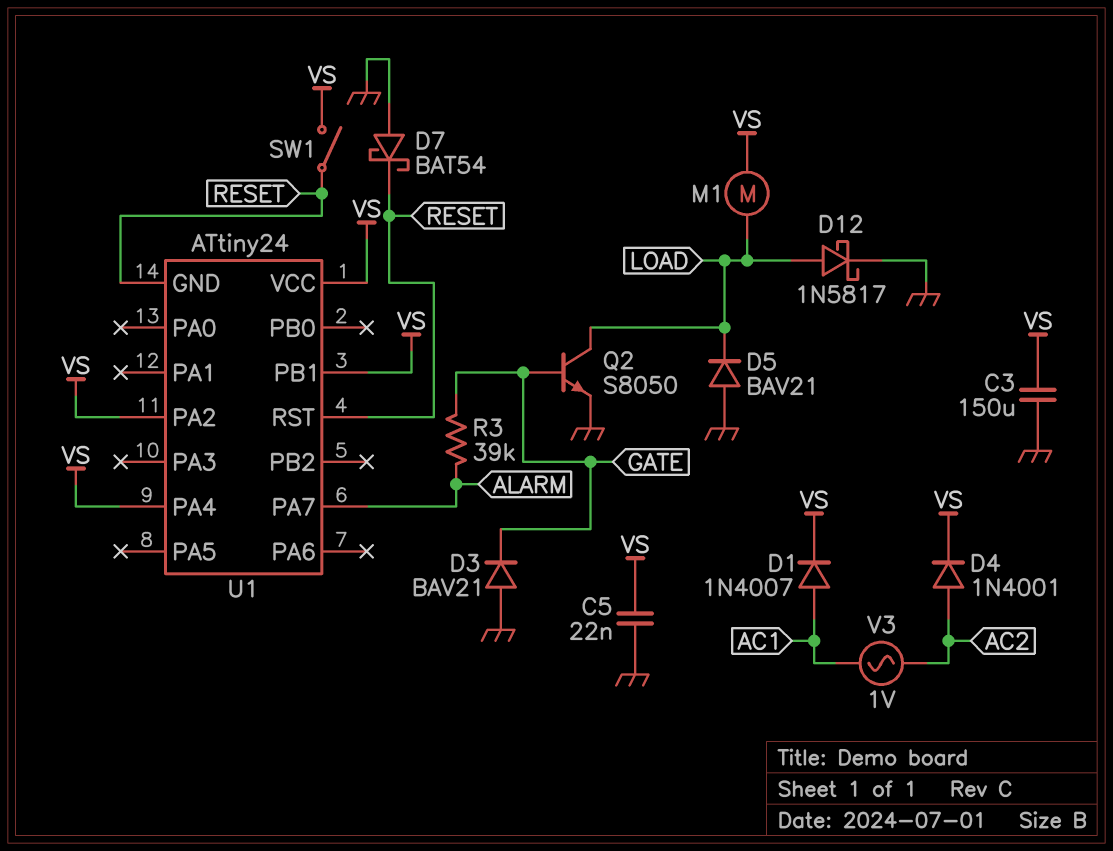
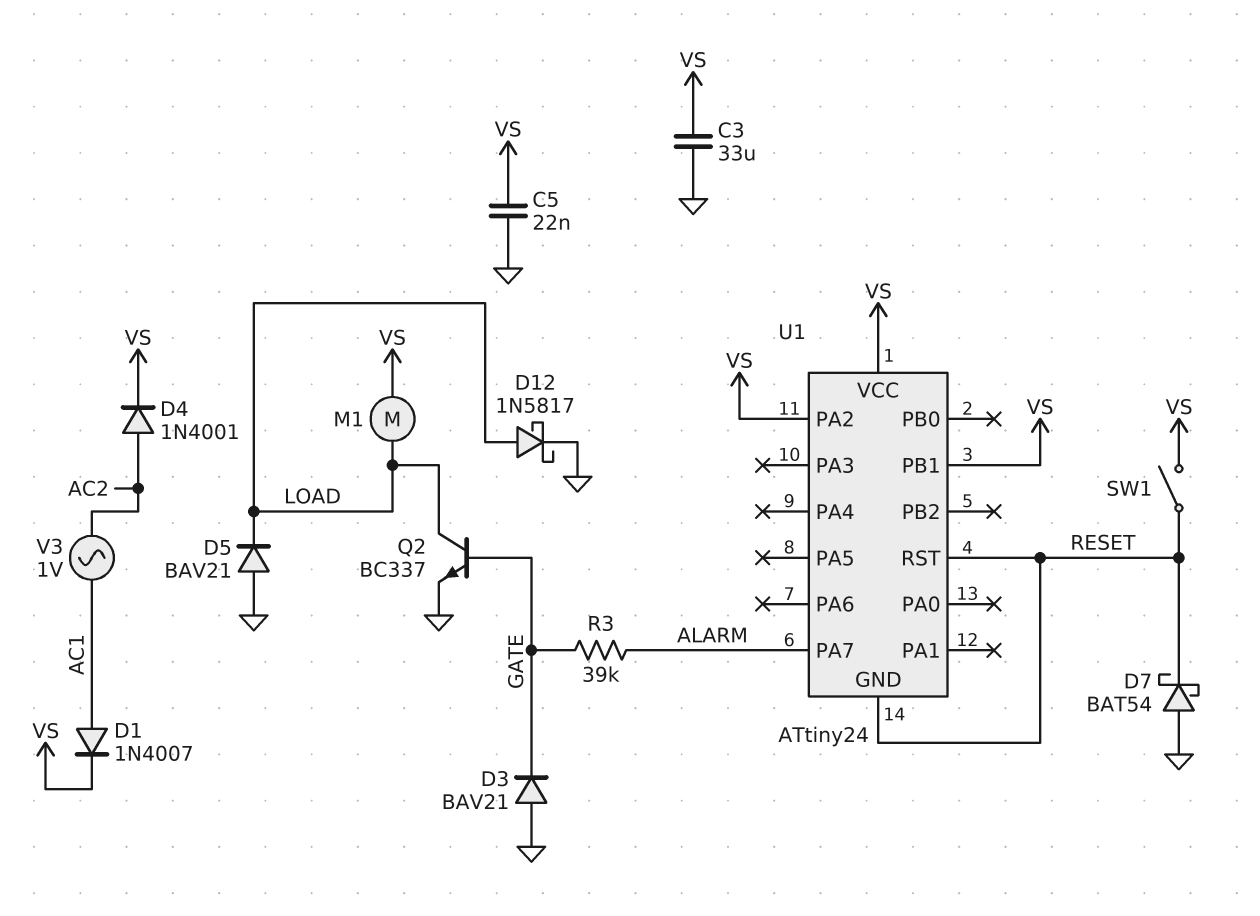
C3: 150uF (GND, VS) -> 33uF (GND, VS)
Q2: NPN S8050 (B GATE, C LOAD, E GND) -> NPN BC337 (B GATE, C LOAD, E GND)
U1 pin PA4: VS -> none

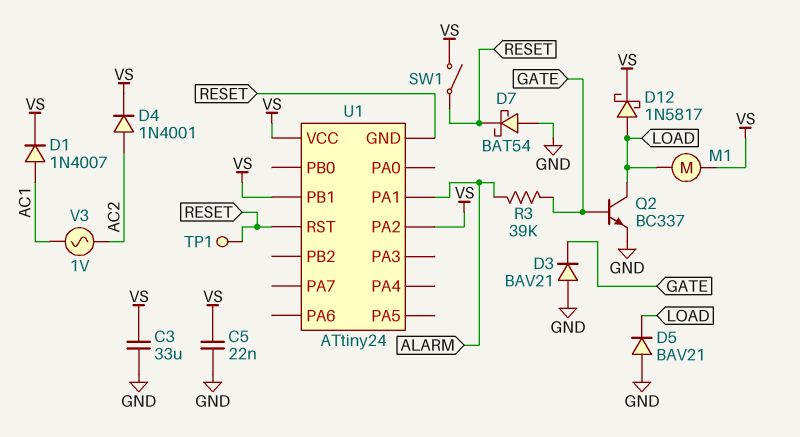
D12: schottky 1N5817 (A LOAD, K GND) -> schottky 1N5817 (A LOAD, K VS)
TP1: none -> test point (RESET)
U1 pin PA1: none -> ALARM
U1 pin PA7: ALARM -> none

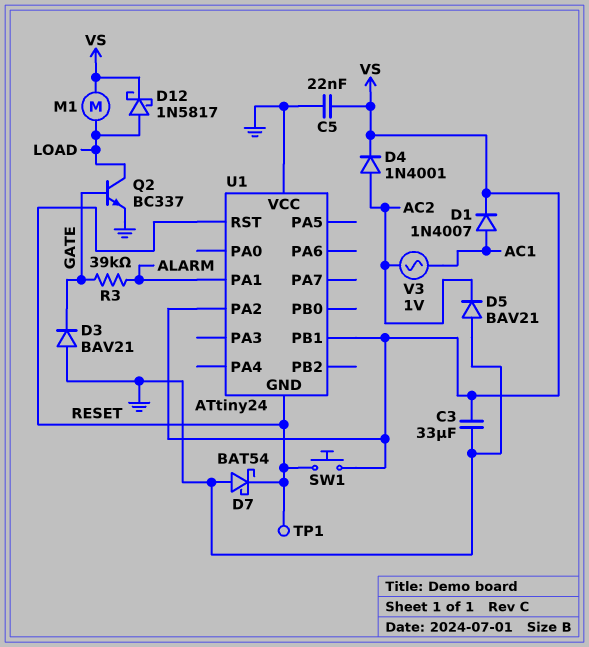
D5: diode BAV21 (A GND, K LOAD) -> diode BAV21 (A GND, K AC2)
SW1: switch (RESET, VS) -> button (RESET, VS)
U1 pin VCC: VS -> GND

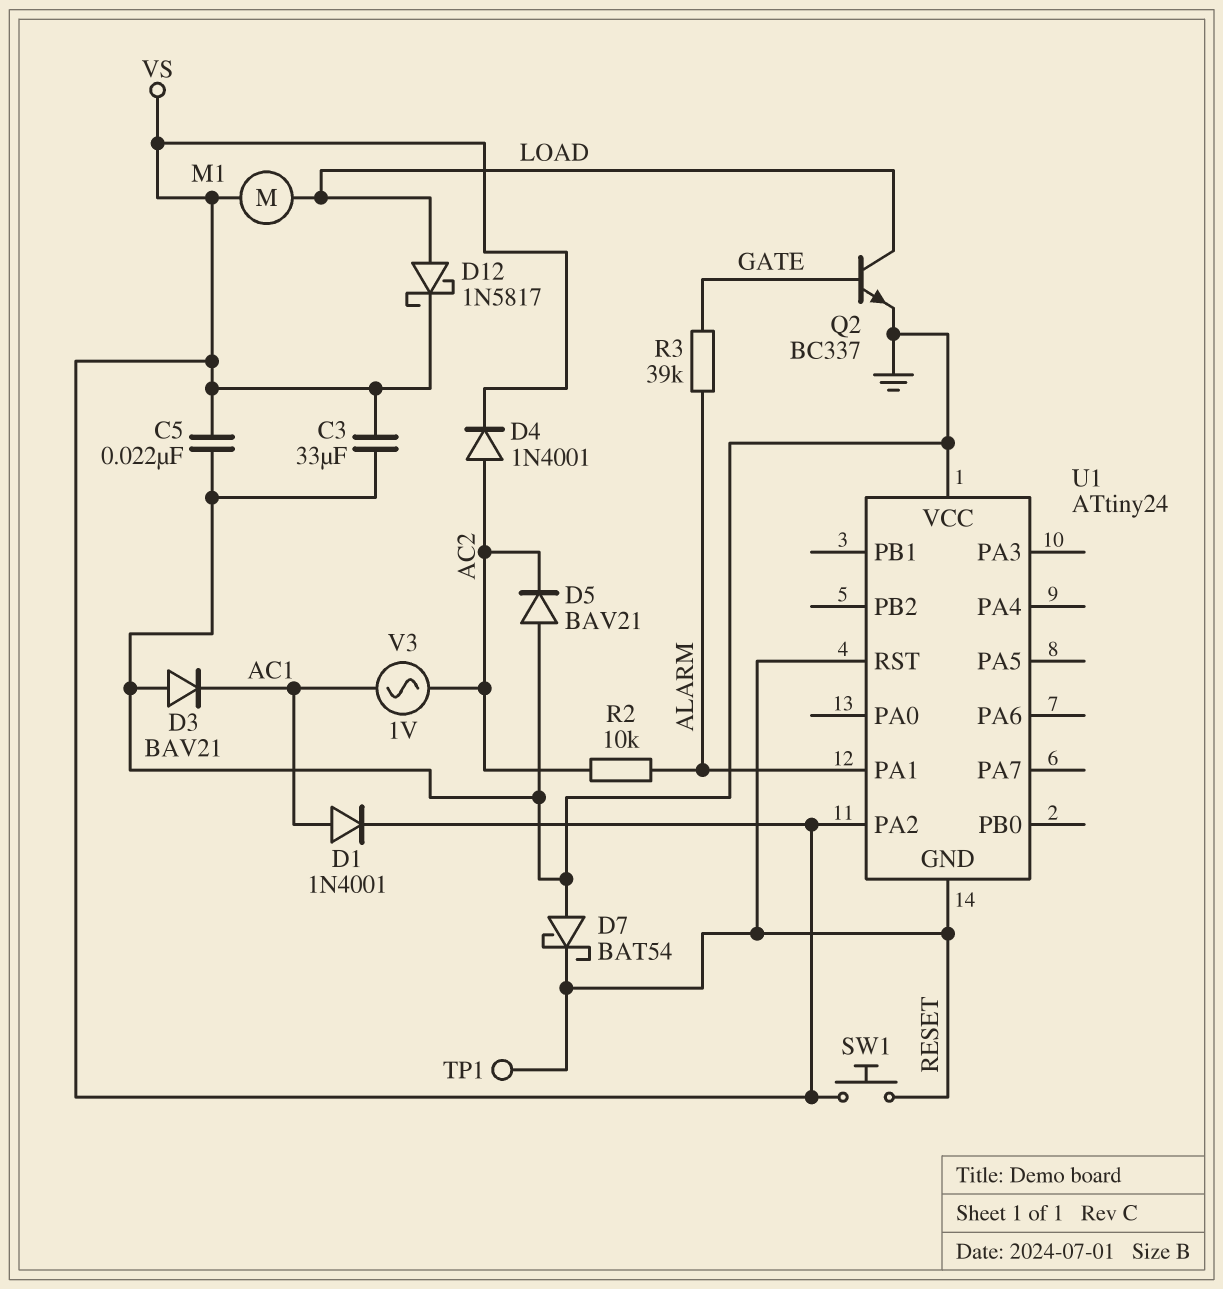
D1: diode 1N4007 (A AC1, K VS) -> diode 1N4001 (A AC1, K VS)
D3: diode BAV21 (A GND, K GATE) -> diode BAV21 (A GND, K AC1)
R2: none -> 10k (AC2, ALARM)
U1 pin PB1: VS -> none

